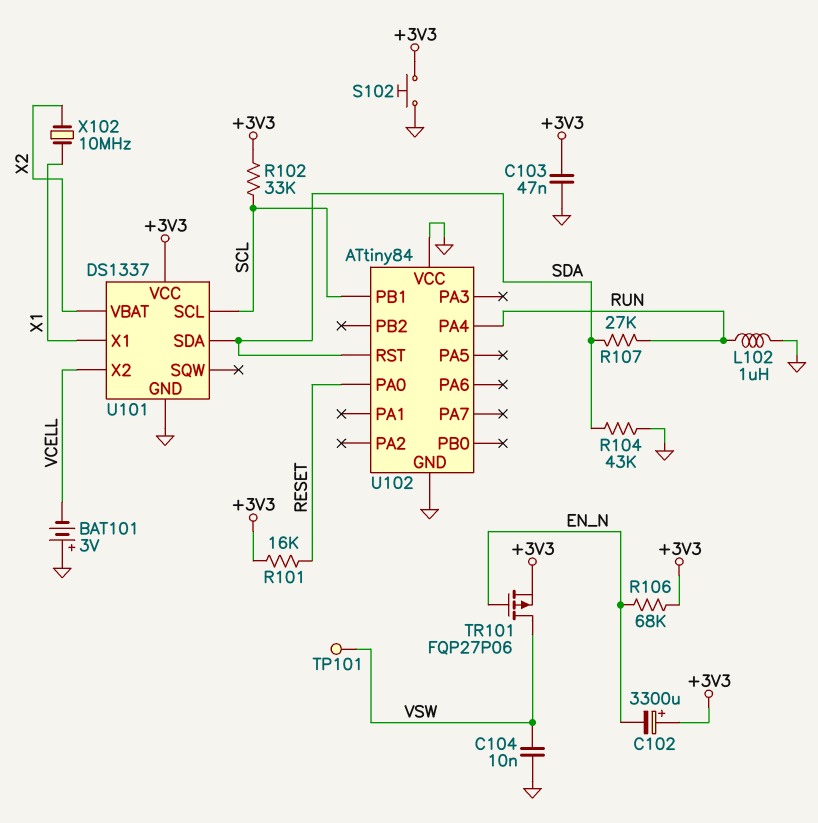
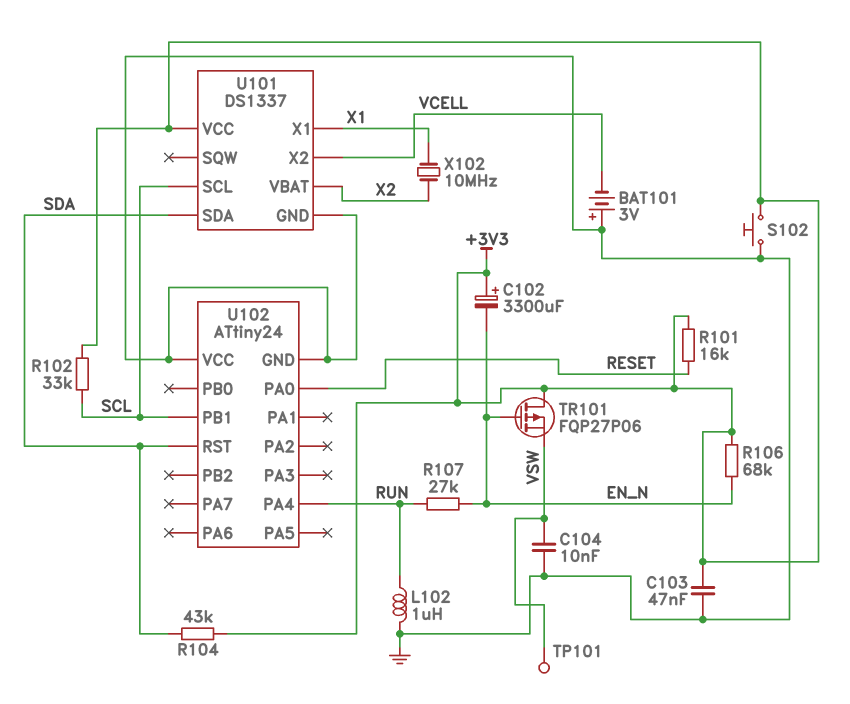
R104: 43k (GND, SDA) -> 43k (+3V3, SDA)
R107: 27k (RUN, SDA) -> 27k (EN_N, RUN)
TR101: PMOS FQP27P06 (G EN_N, D VSW, S +3V3) -> PMOS FQP27P06 (G EN_N, D +3V3, S VSW)
U102: ATtiny84 -> ATtiny24

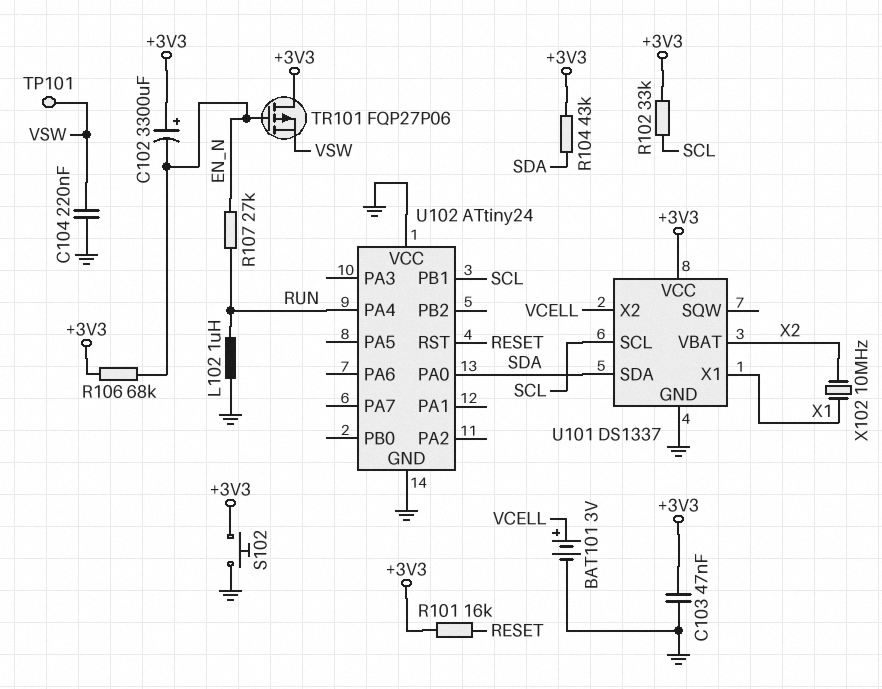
BAT101: 3V (plus GND, minus VCELL) -> 3V (plus VCELL, minus GND)
C104: 10nF (GND, VSW) -> 220nF (GND, VSW)
U102 pin PA0: RESET -> SDA
U102 pin RST: SDA -> RESET

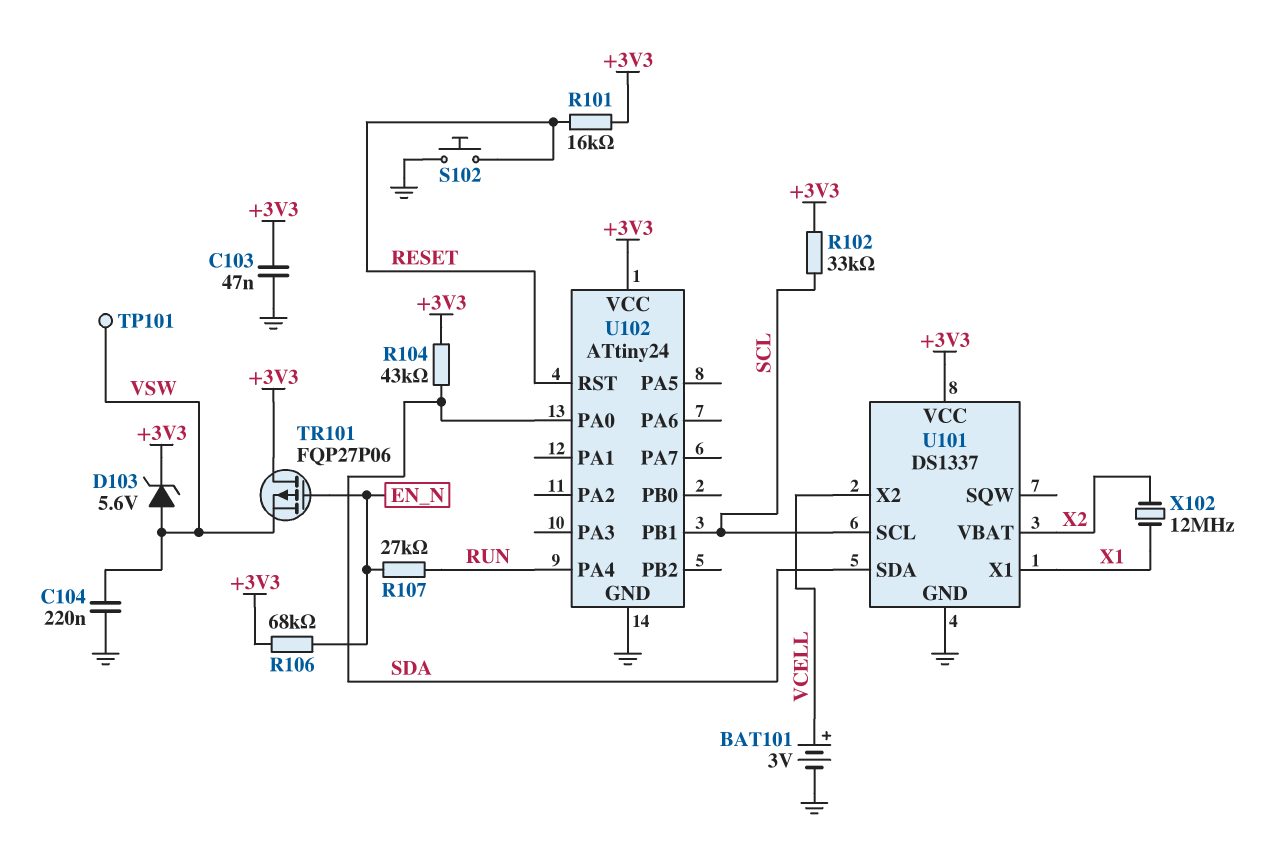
C102: 3300uF (plus +3V3, minus EN_N) -> none
D103: none -> zener 5.6V (A VSW, K +3V3)
L102: 1uH (GND, RUN) -> none
S102: button (+3V3, GND) -> button (GND, RESET)
U102 pin VCC: GND -> +3V3
X102: 10MHz (X1, X2) -> 12MHz (X1, X2)

